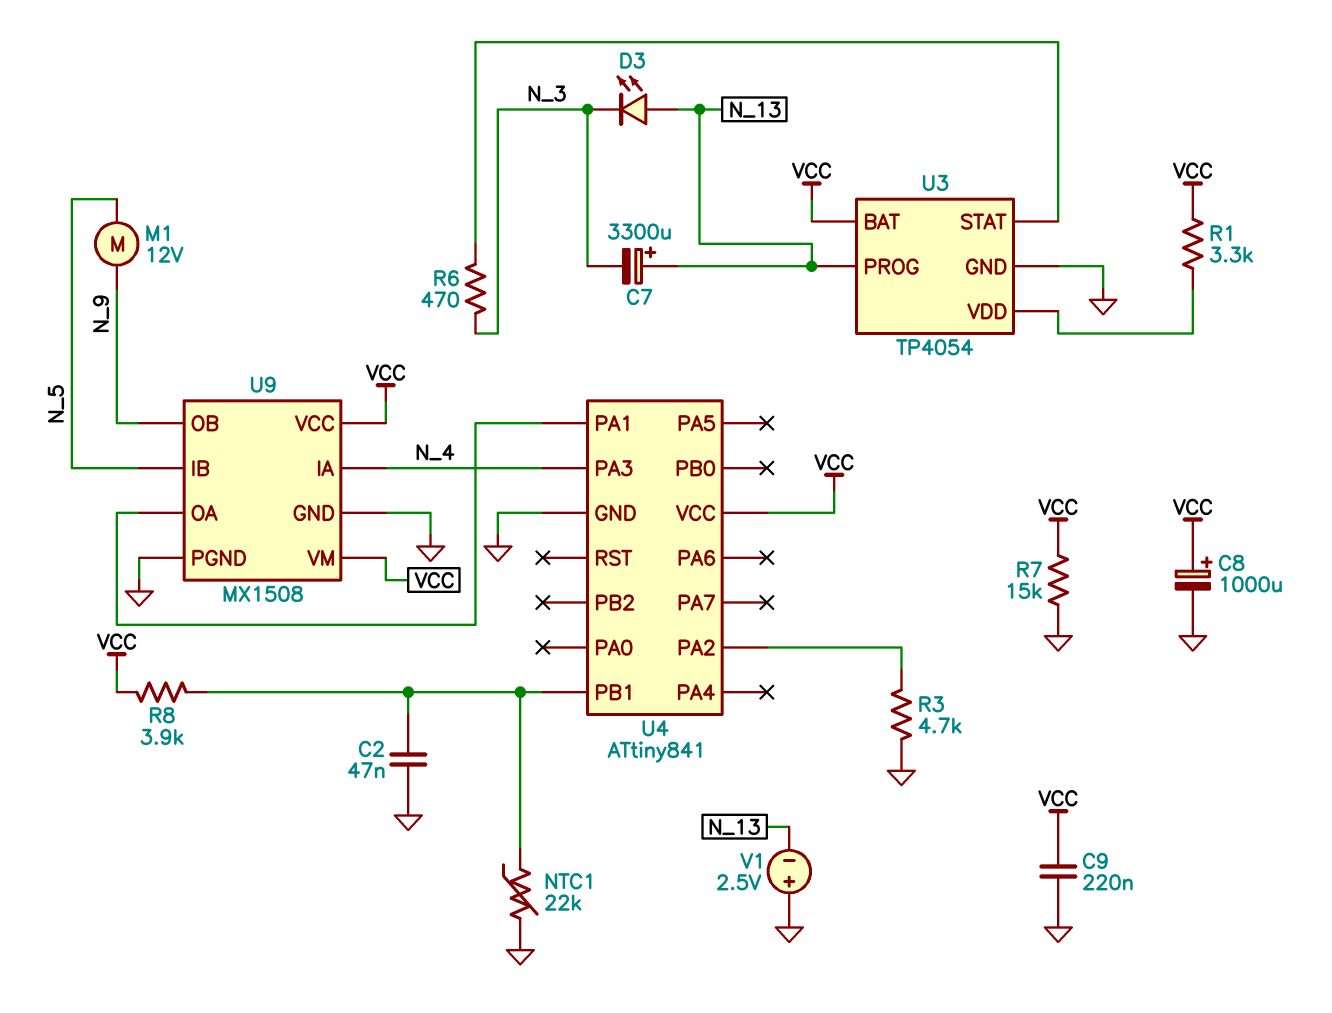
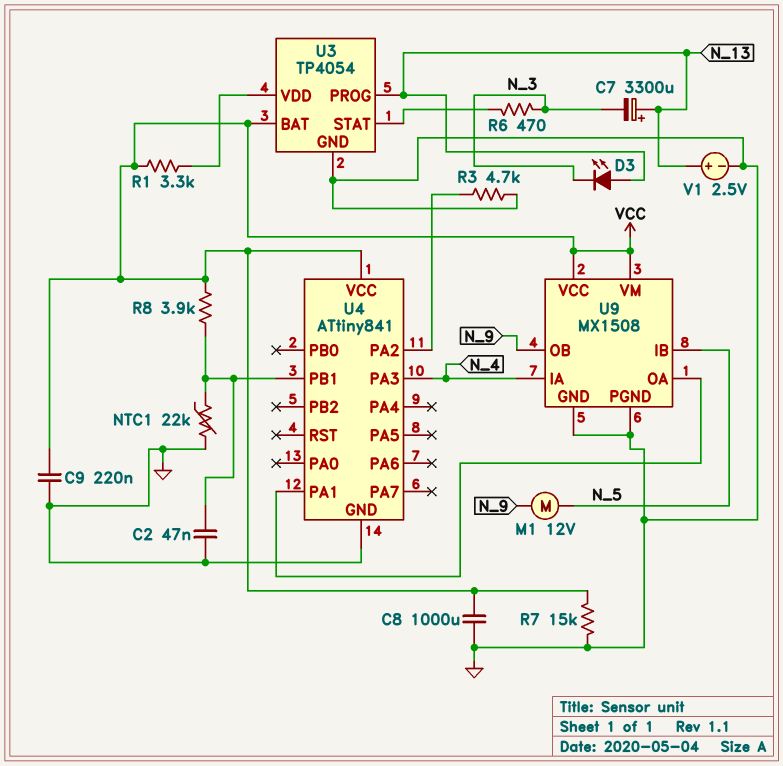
C8: 1000uF (plus VCC, minus GND) -> 1000uF (GND, VCC)
V1: 2.5V (plus GND, minus N_13) -> 2.5V (plus N_13, minus GND)

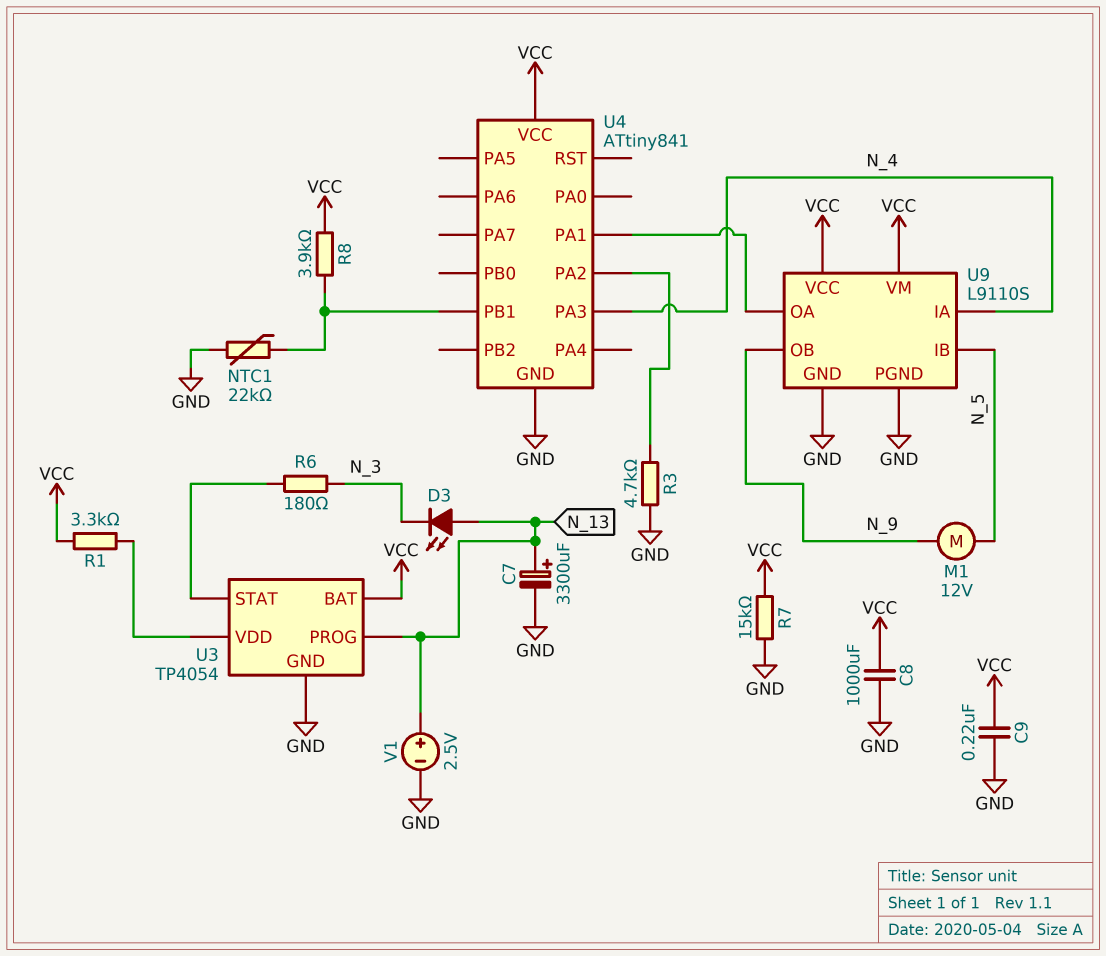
C2: 47nF (GND, U4/PB1) -> none
C7: 3300uF (plus N_13, minus N_3) -> 3300uF (plus N_13, minus GND)
R6: 470 (N_3, U3/STAT) -> 180 (N_3, U3/STAT)
U9: MX1508 -> L9110S

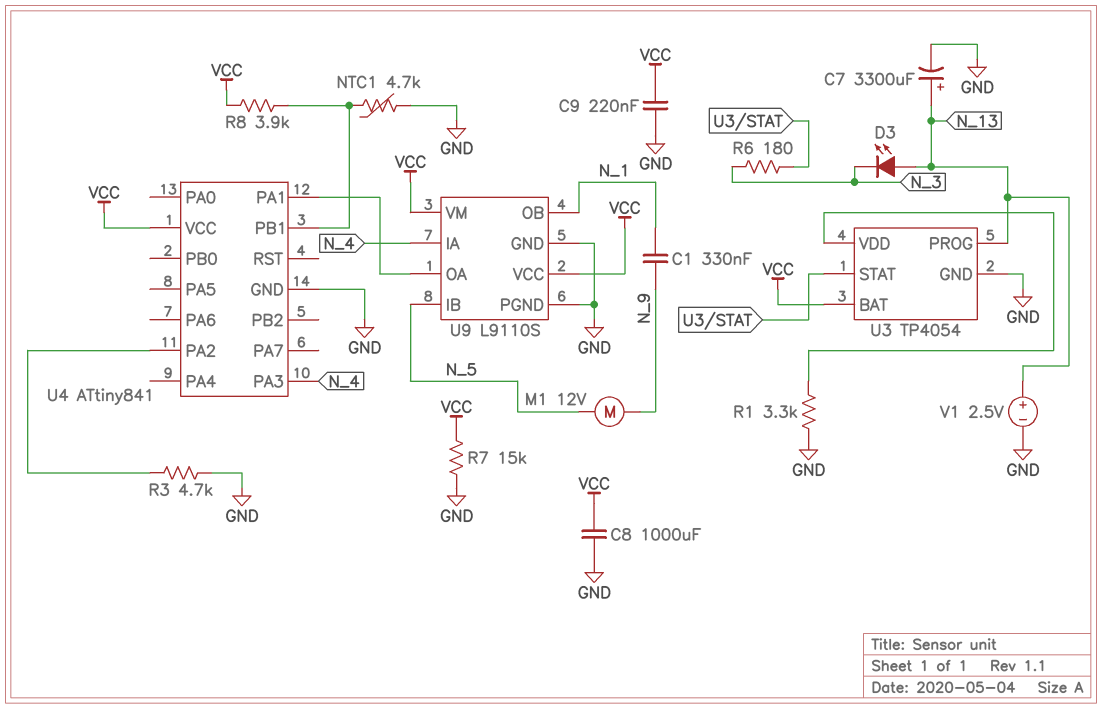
C1: none -> 330nF (N_1, N_9)
NTC1: 22k (GND, U4/PB1) -> 4.7k (GND, U4/PB1)
R1: 3.3k (U3/VDD, VCC) -> 3.3k (GND, U3/VDD)
U9 pin OB: N_9 -> N_1

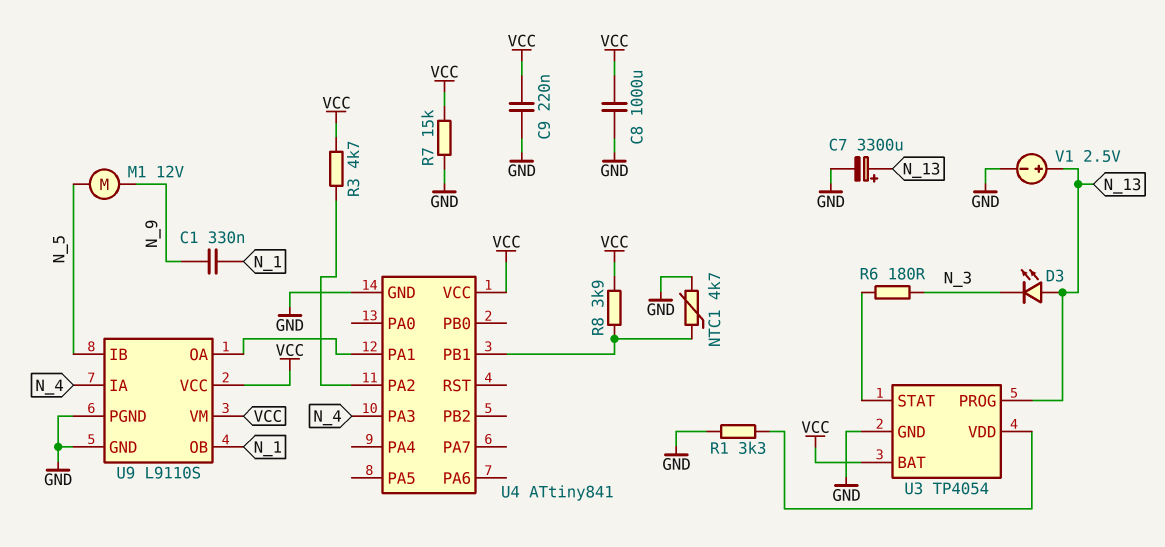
R3: 4.7k (GND, U4/PA2) -> 4.7k (U4/PA2, VCC)

